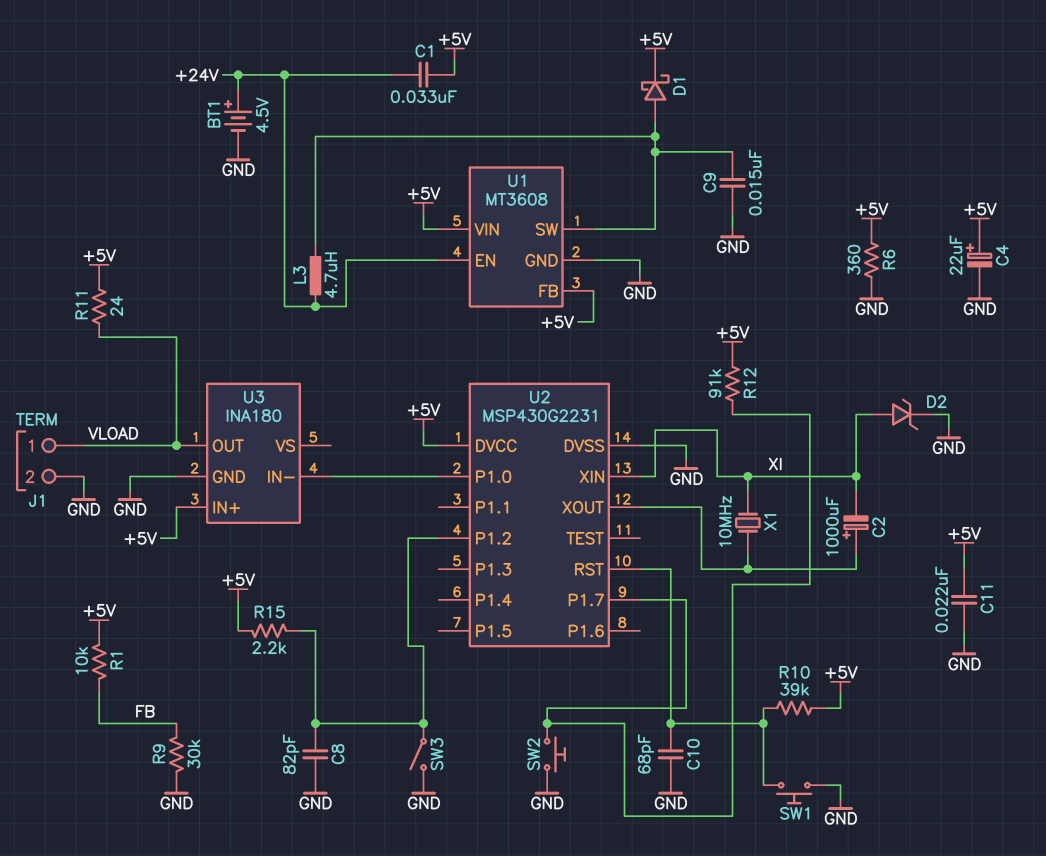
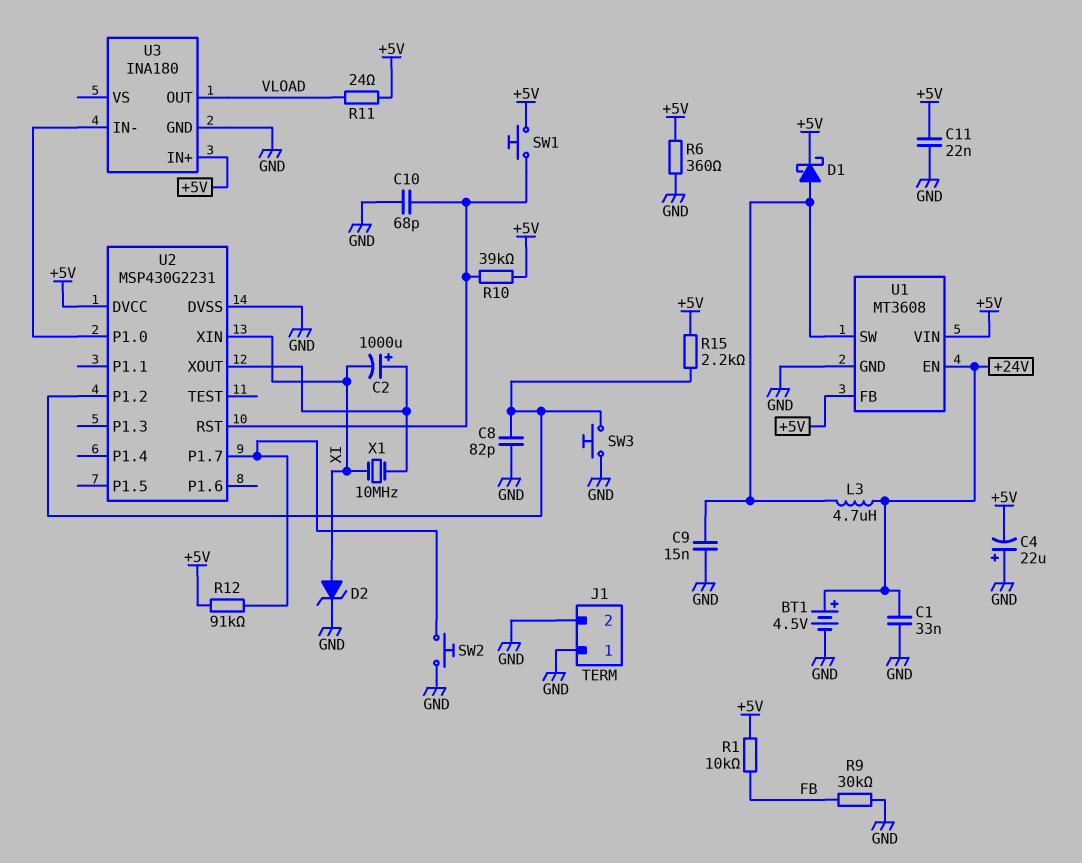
C1: 33nF (+5V, +24V) -> 33nF (+24V, GND)
C4: 22uF (plus +5V, minus GND) -> 22uF (plus GND, minus +5V)
J1 pin 1: VLOAD -> GND
SW1: button (GND, U2/RST) -> button (+5V, U2/RST)
SW3: switch (GND, U2/P1.2) -> button (GND, U2/P1.2)

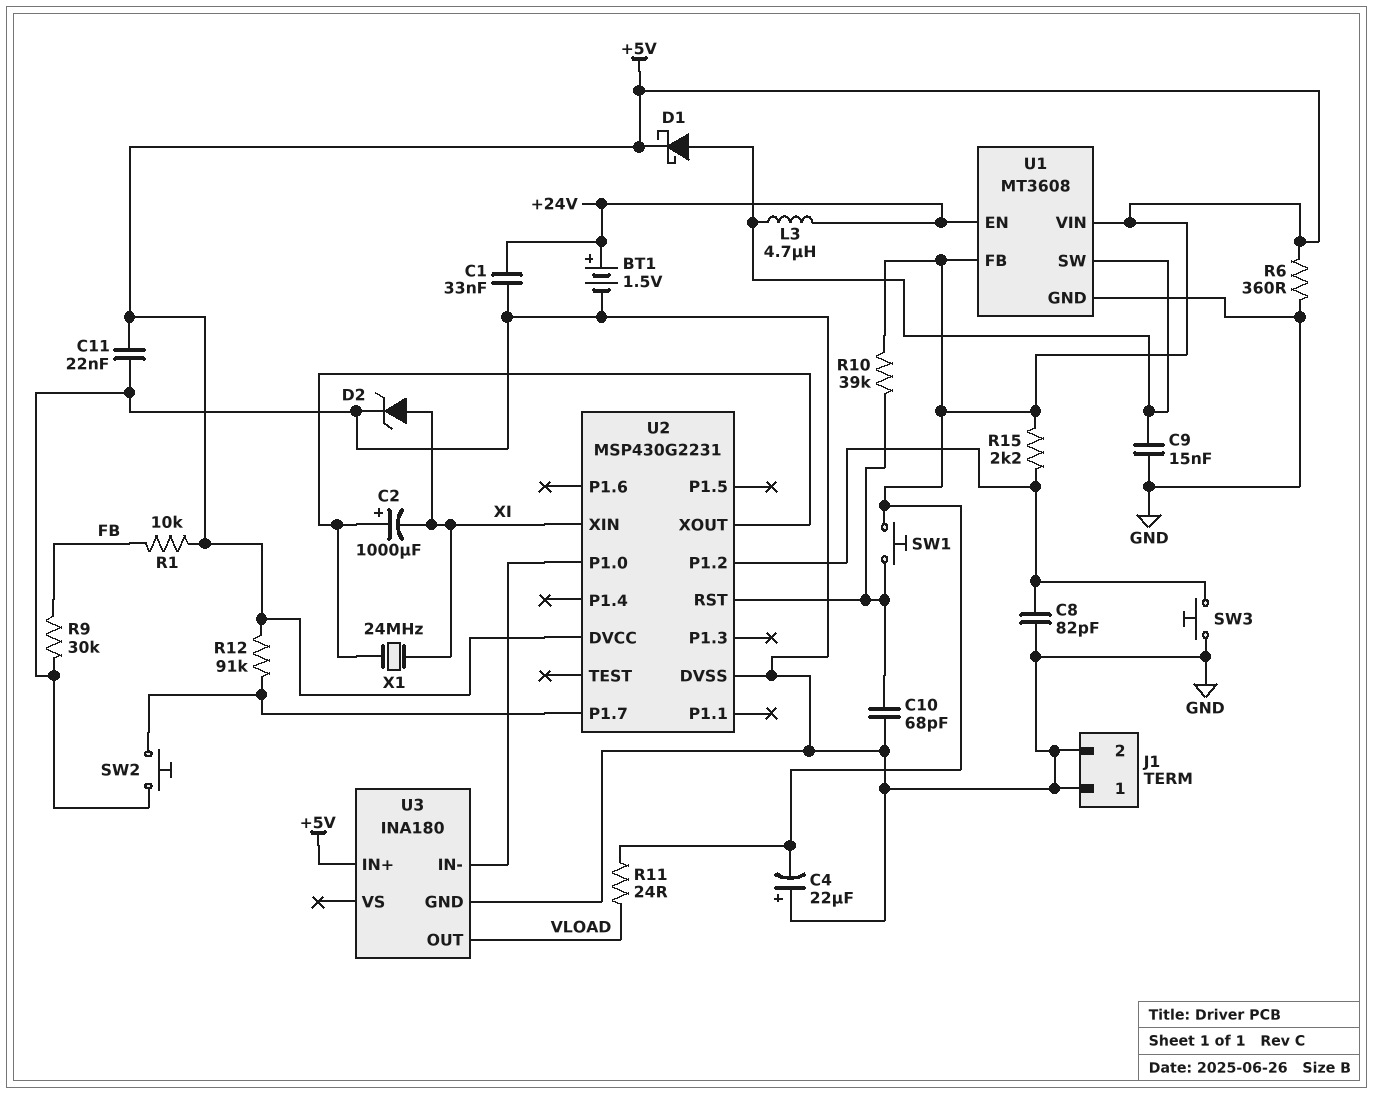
BT1: 4.5V (plus +24V, minus GND) -> 1.5V (plus +24V, minus GND)
X1: 10MHz (U2/XOUT, XI) -> 24MHz (U2/XOUT, XI)

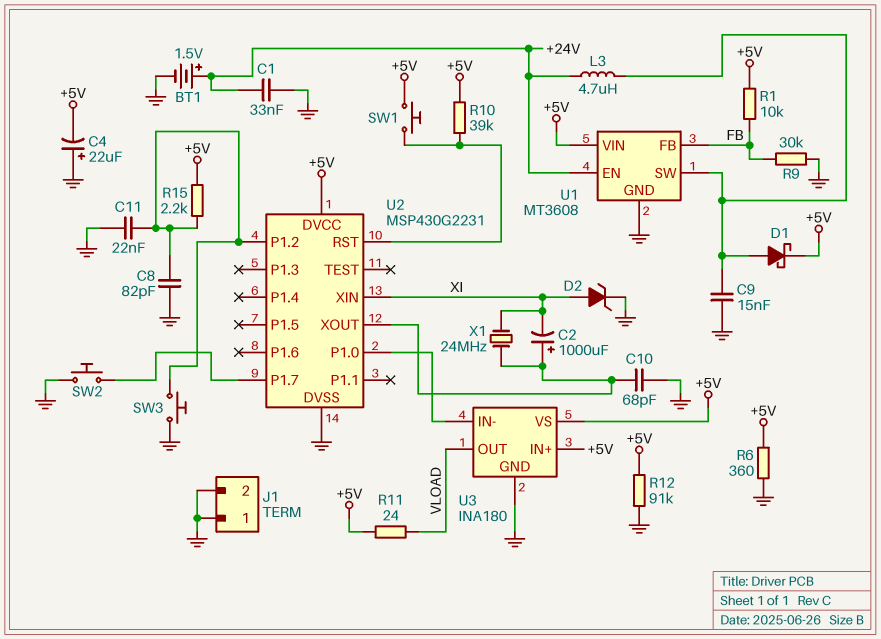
C10: 68pF (GND, U2/RST) -> 68pF (GND, U2/XOUT)
C11: 22nF (+5V, GND) -> 22nF (GND, U2/P1.2)
R12: 91k (+5V, U2/P1.7) -> 91k (+5V, GND)
U1 pin FB: +5V -> FB
U3 pin VS: none -> +5V

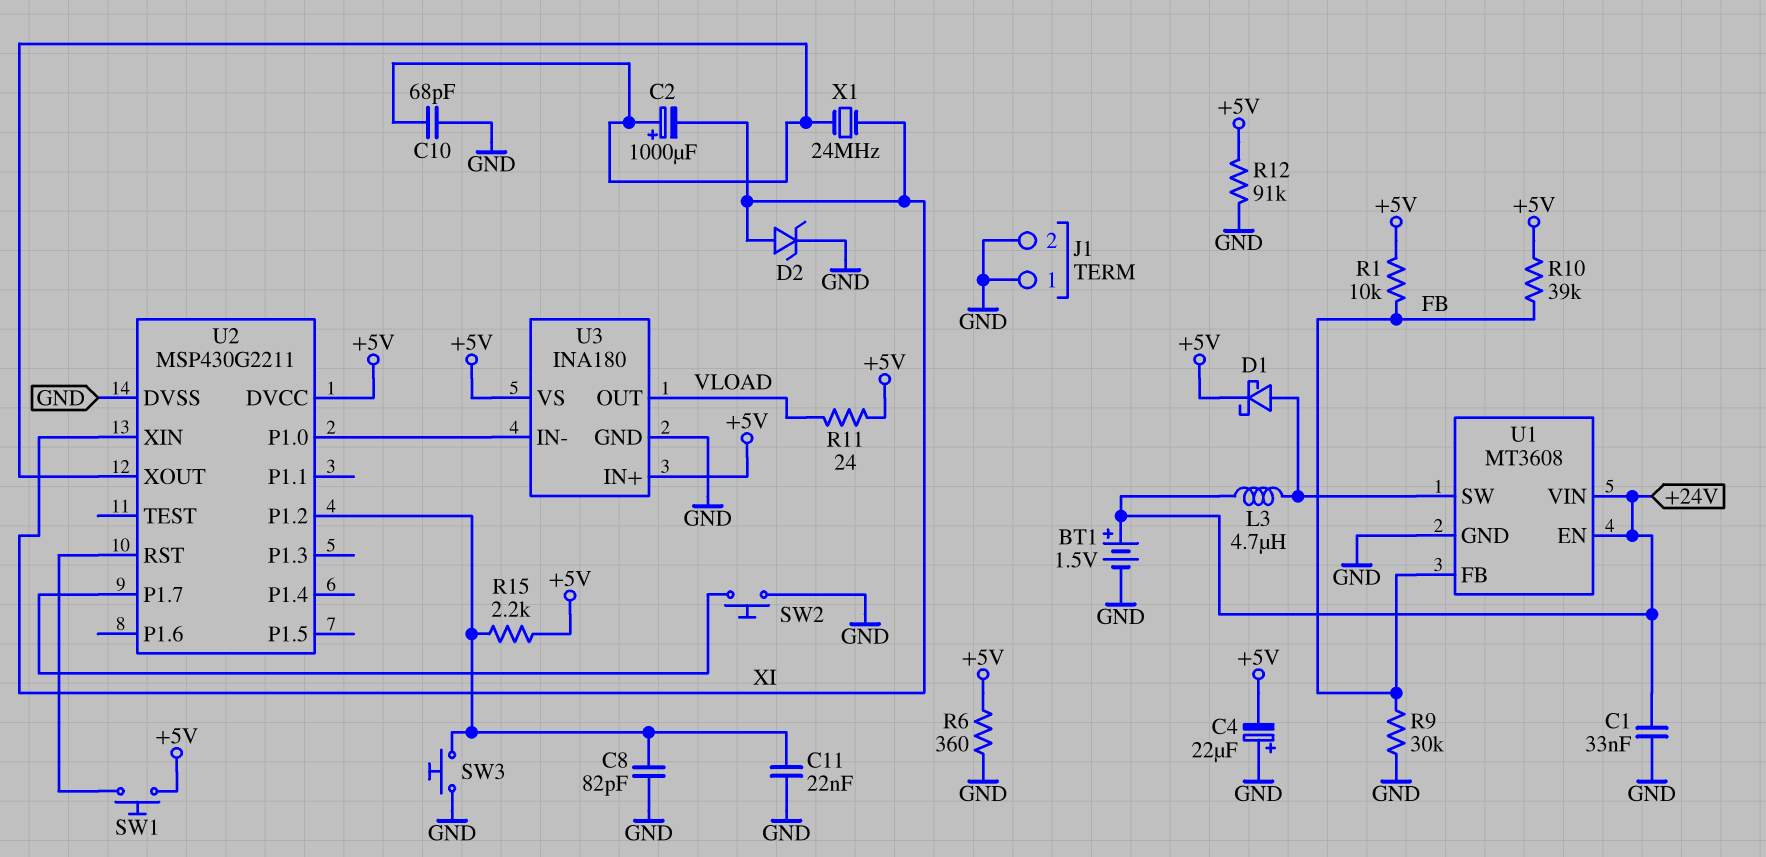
C9: 15nF (GND, U1/SW) -> none
R10: 39k (+5V, U2/RST) -> 39k (+5V, FB)
U1 pin VIN: +5V -> +24V
U2: MSP430G2231 -> MSP430G2211

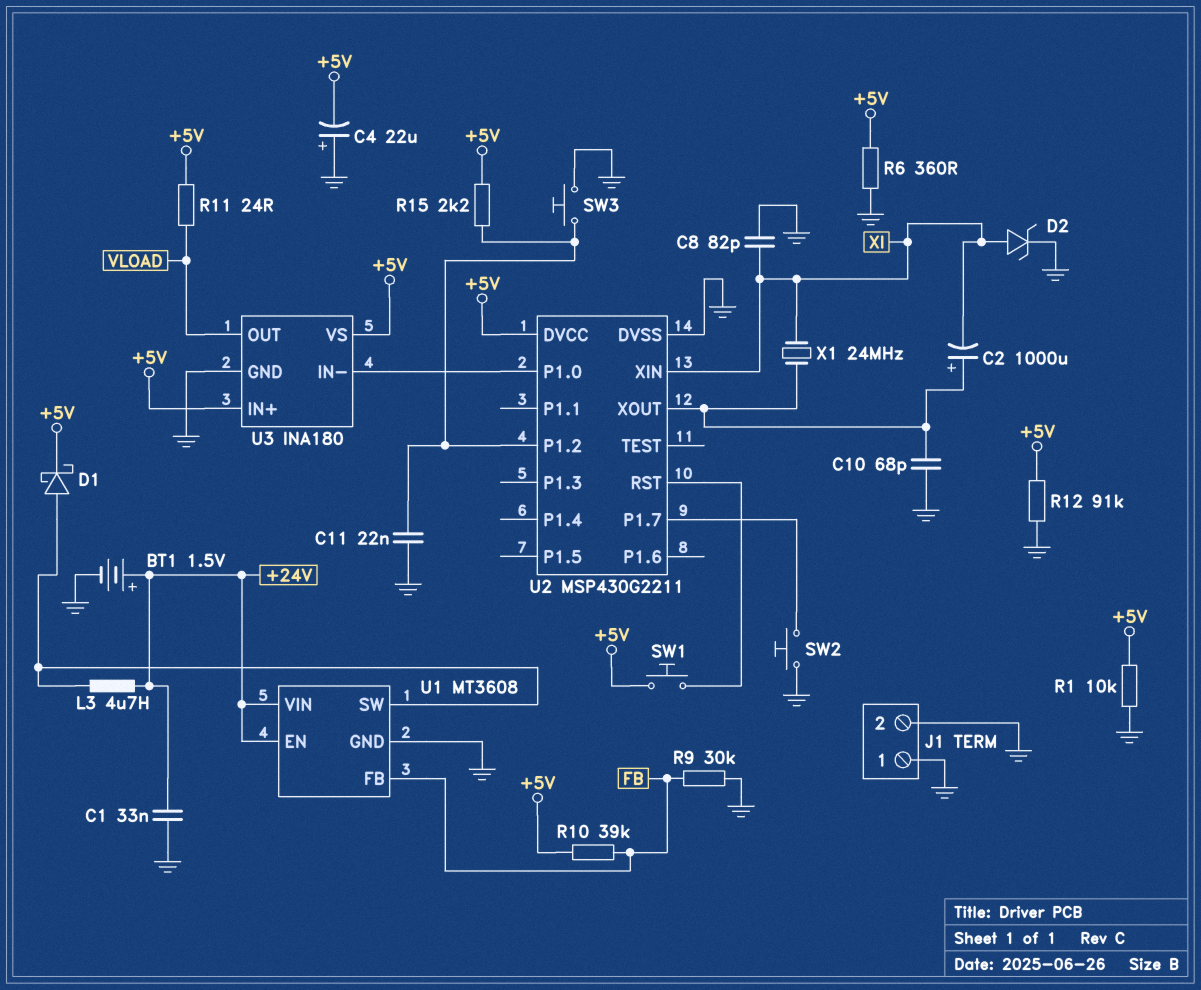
C8: 82pF (GND, U2/P1.2) -> 82pF (GND, XI)
R1: 10k (+5V, FB) -> 10k (+5V, GND)

